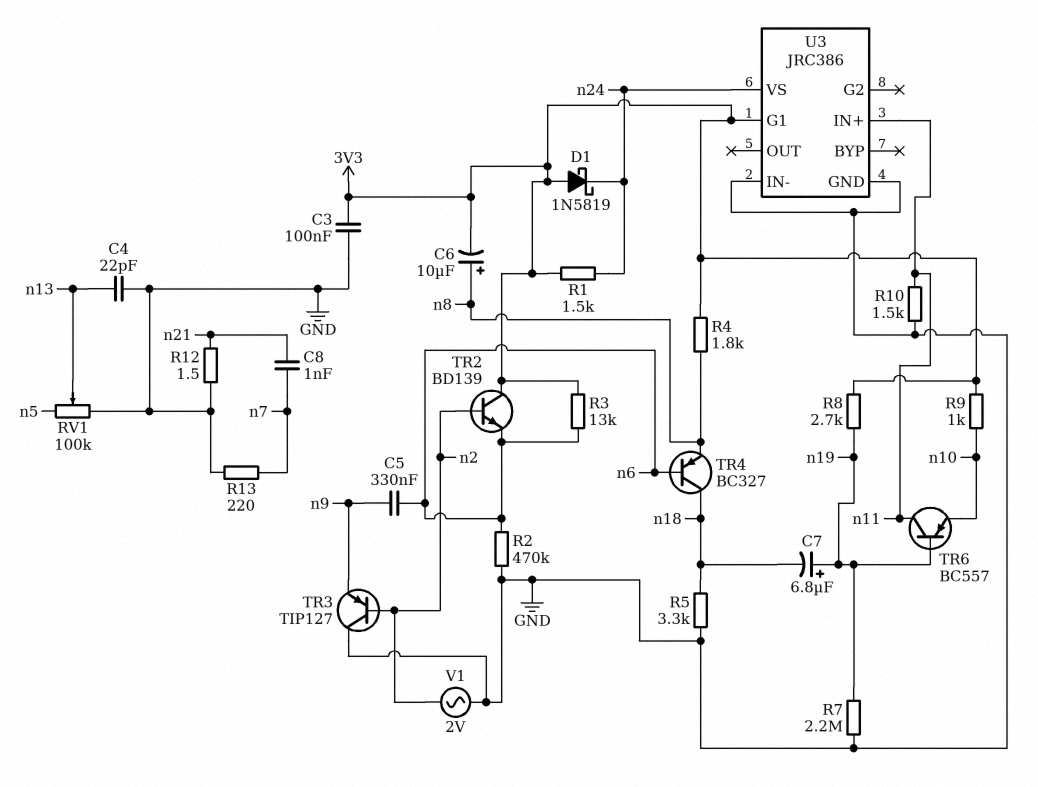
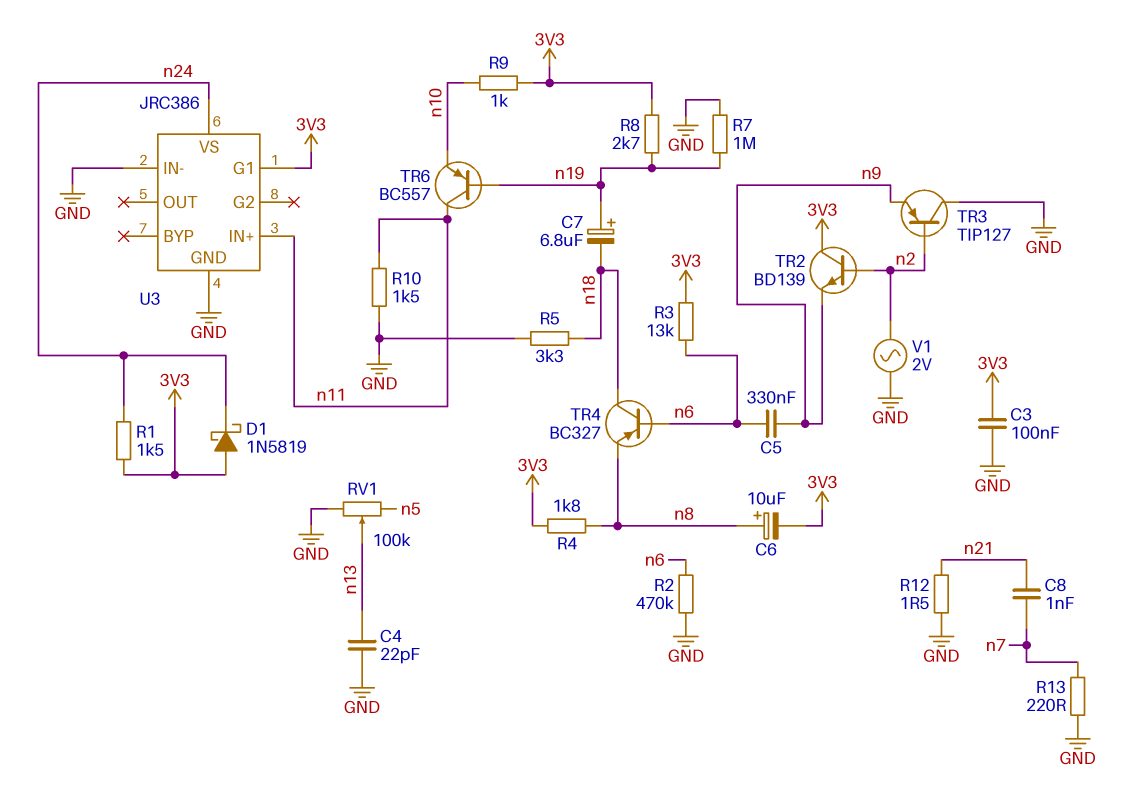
R7: 2.2M (GND, n19) -> 1M (GND, n19)
TR2: NPN BD139 (B n2, C 3V3, E n6) -> NPN BD139 (B n2, C 3V3, E n9)

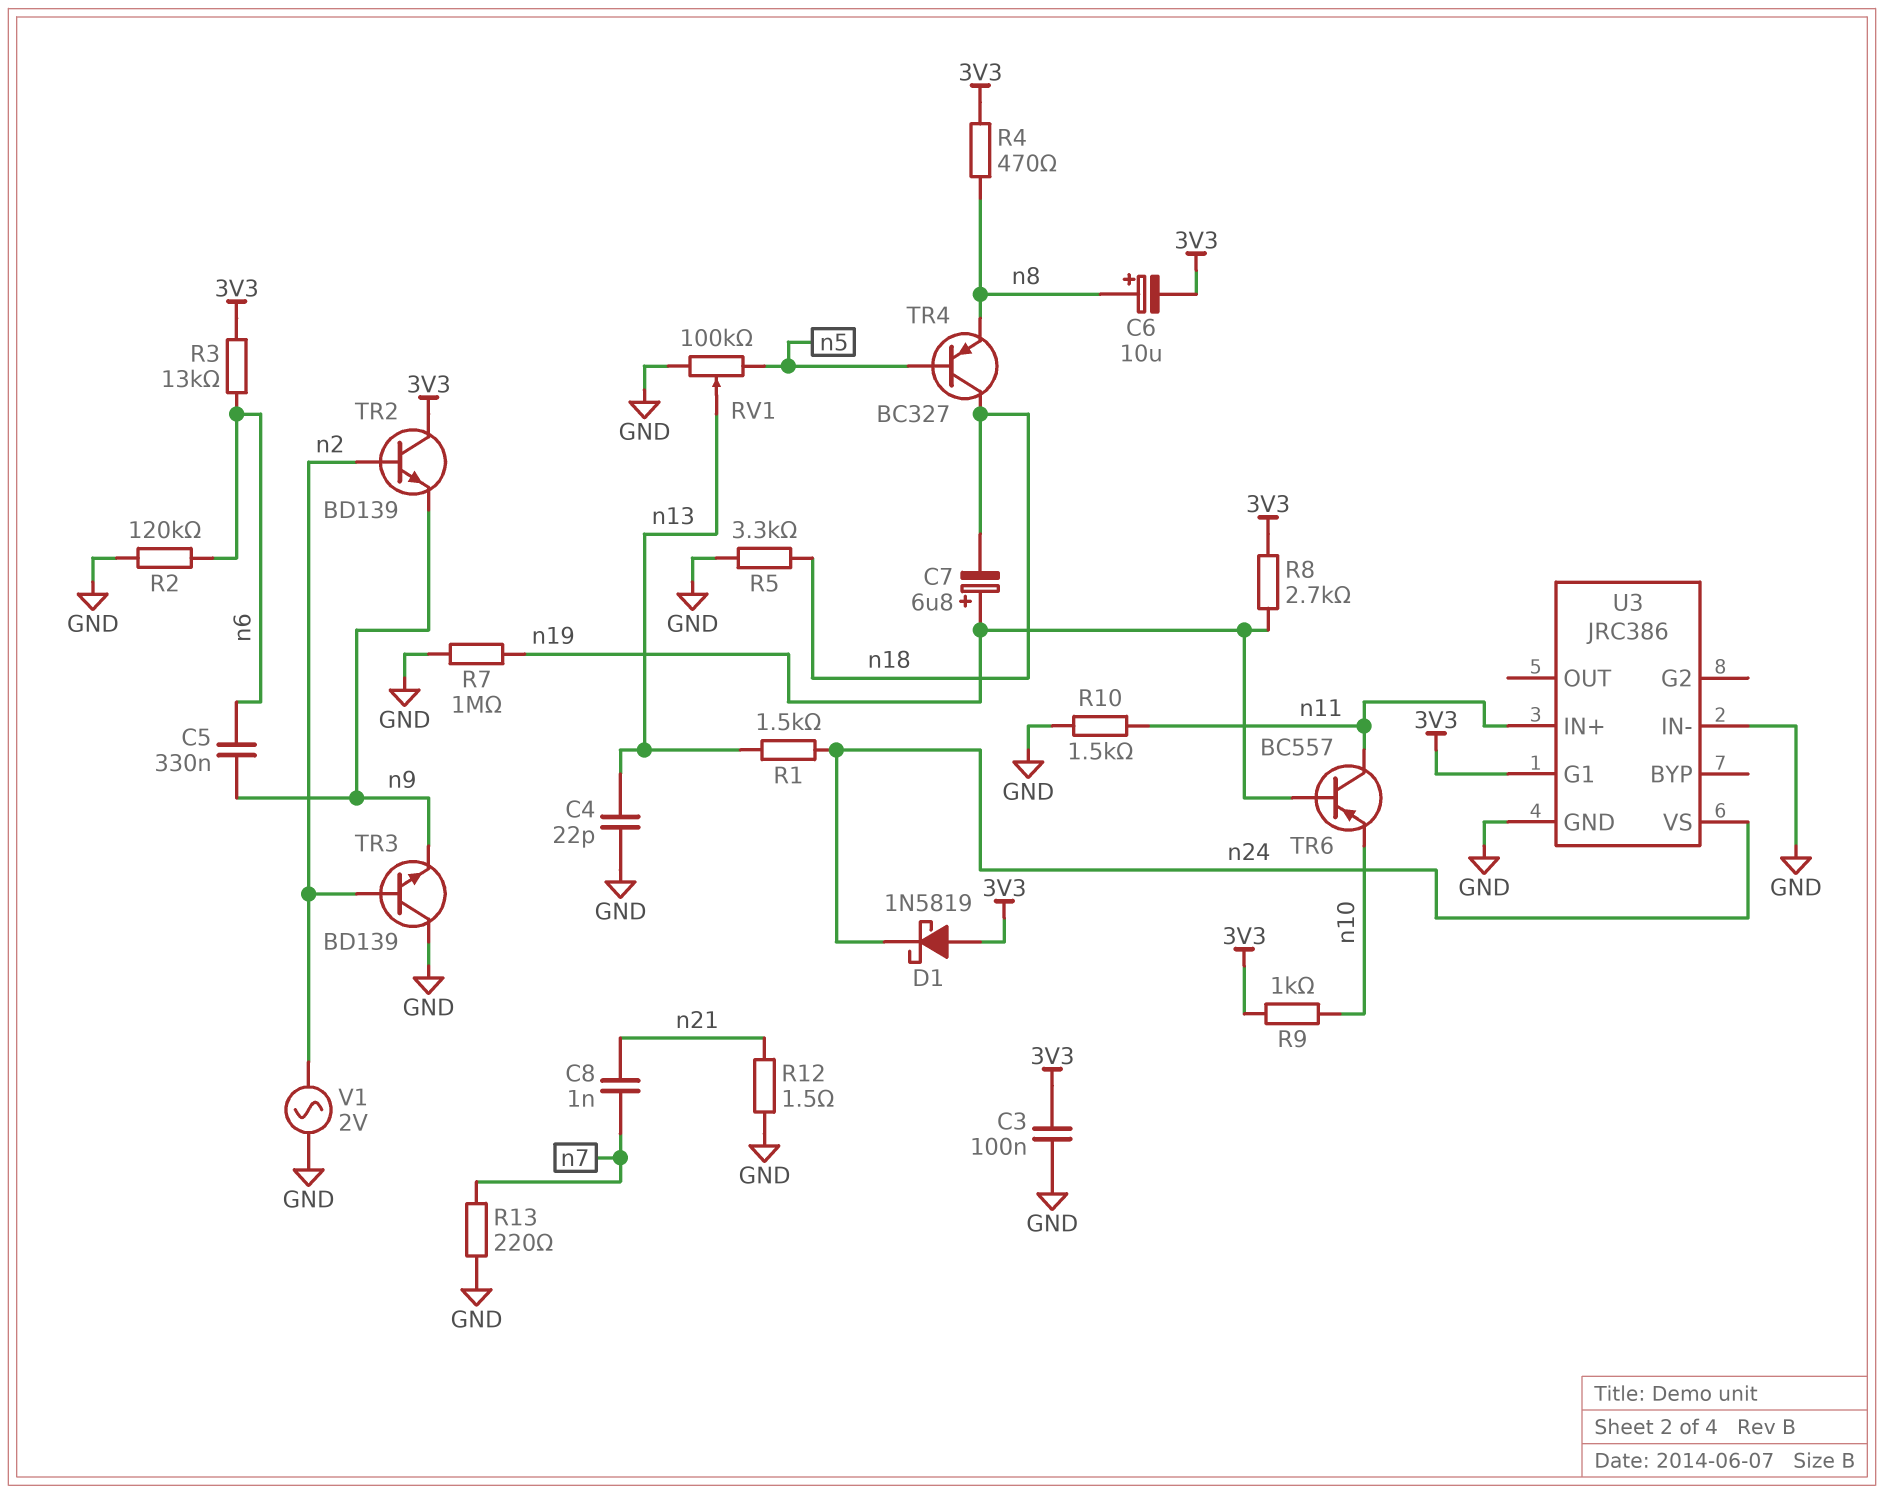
R1: 1.5k (3V3, n24) -> 1.5k (n13, n24)
R2: 470k (GND, n6) -> 120k (GND, n6)
R4: 1.8k (3V3, n8) -> 470 (3V3, n8)
TR3: PNP TIP127 (B n2, C GND, E n9) -> NPN BD139 (B n2, C GND, E n9)
TR4: PNP BC327 (B n6, C n18, E n8) -> PNP BC327 (B n5, C n18, E n8)

